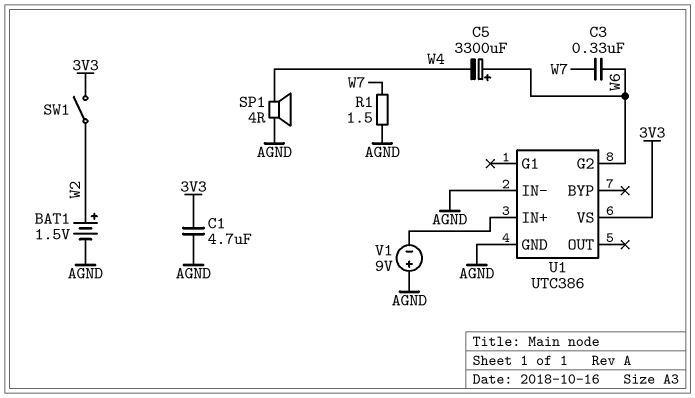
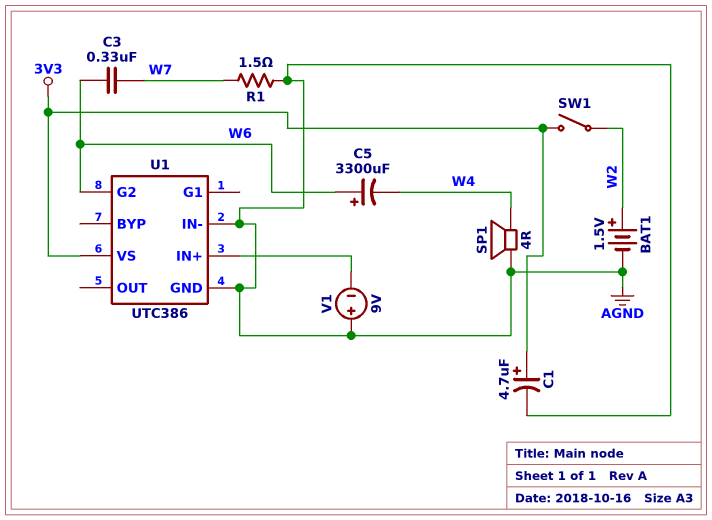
C1: 4.7uF (3V3, AGND) -> 4.7uF (plus 3V3, minus AGND)

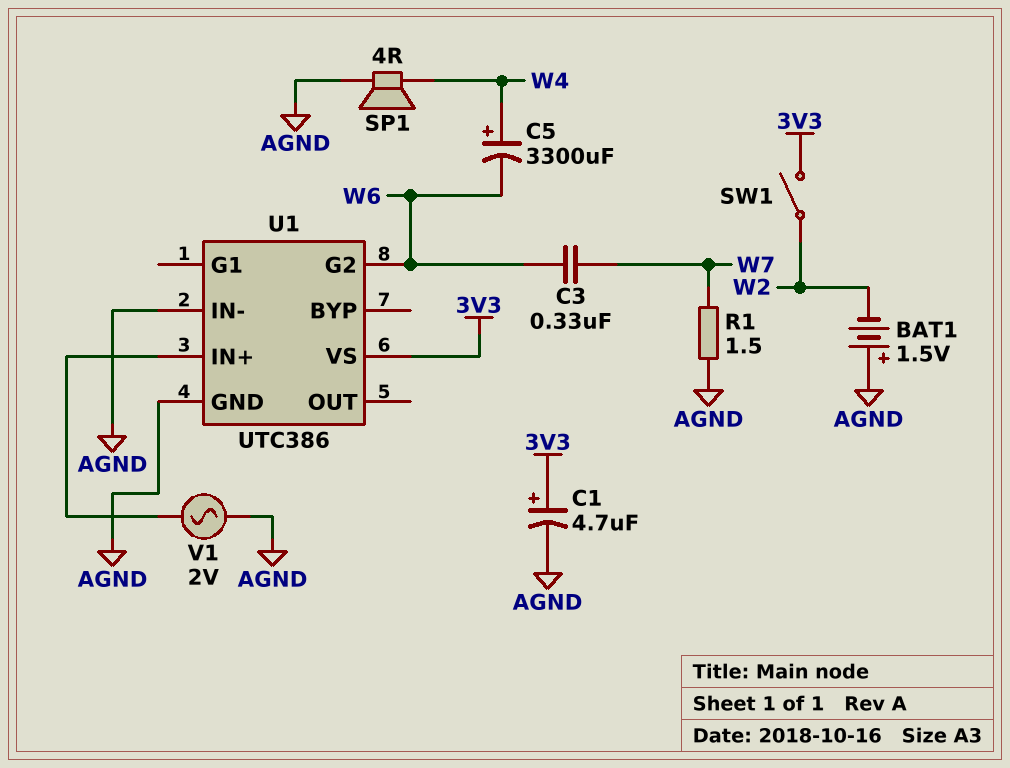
BAT1: 1.5V (plus W2, minus AGND) -> 1.5V (plus AGND, minus W2)
C5: 3300uF (plus W6, minus W4) -> 3300uF (plus W4, minus W6)
V1: 9V (plus AGND, minus U1/IN+) -> AC 2V (AGND, U1/IN+)

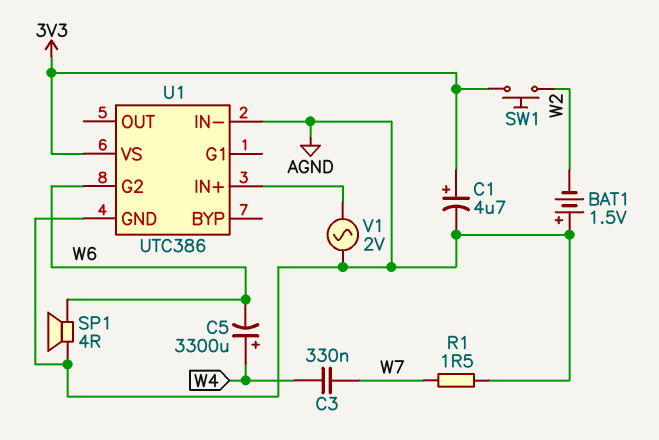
C3: 330nF (W6, W7) -> 330nF (W4, W7)
SP1: speaker 4R (AGND, W4) -> speaker 4R (AGND, W6)
SW1: switch (3V3, W2) -> button (3V3, W2)

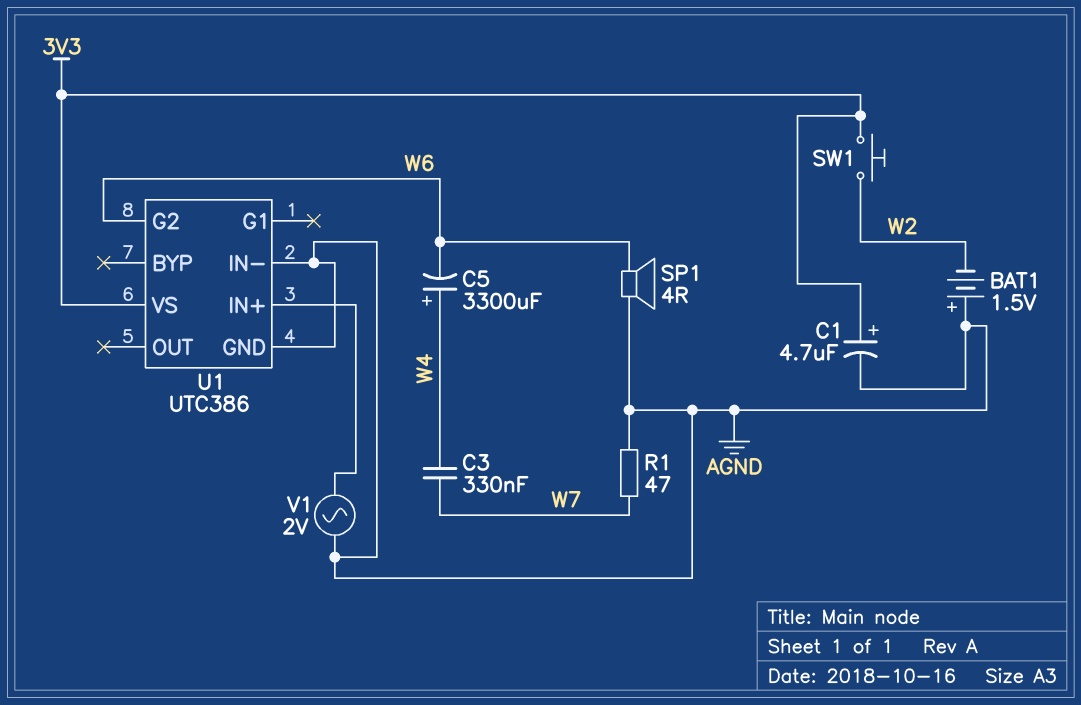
R1: 1.5 (AGND, W7) -> 47 (AGND, W7)

